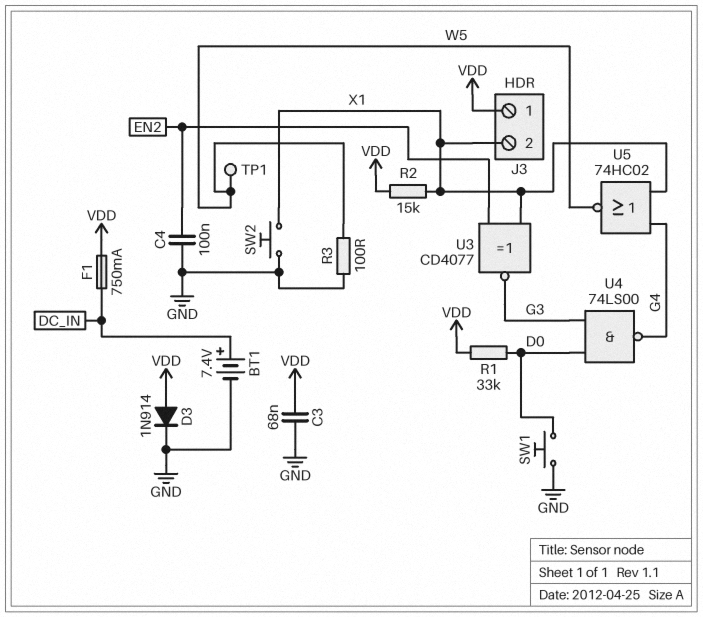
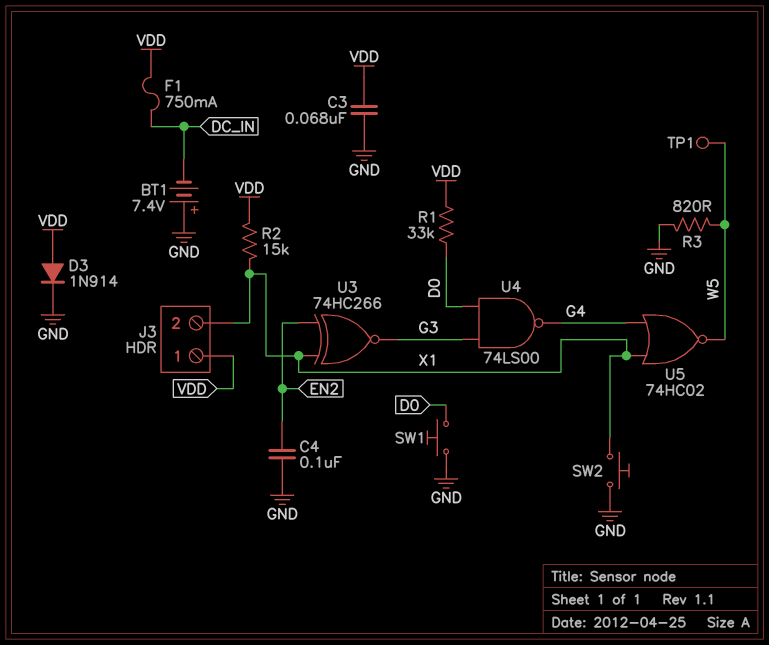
BT1: 7.4V (plus DC_IN, minus GND) -> 7.4V (plus GND, minus DC_IN)
R3: 100 (GND, W5) -> 820 (GND, W5)
U3: XNOR CD4077 (in EN2, in X1, out G3) -> XNOR 74HC266 (in EN2, in X1, out G3)

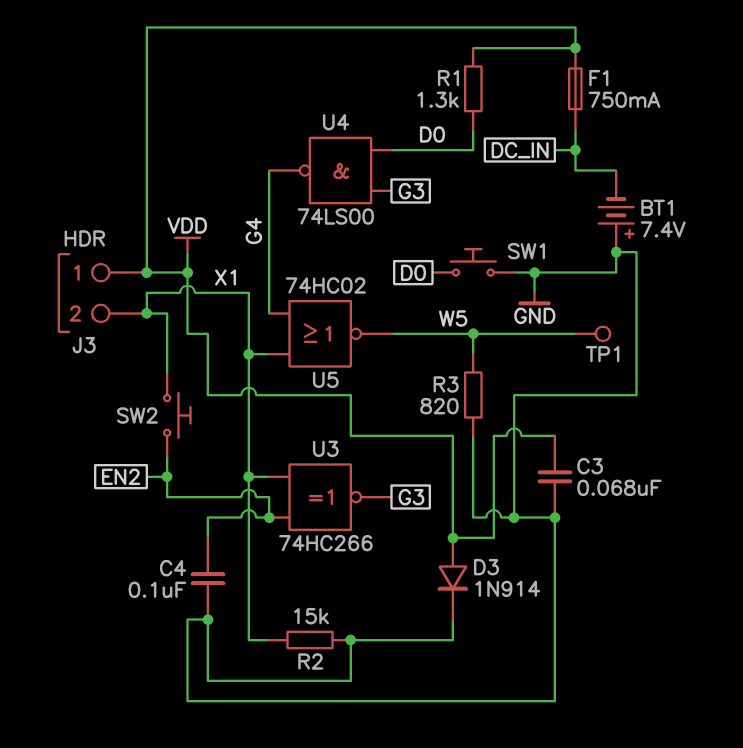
R1: 33k (D0, VDD) -> 1.3k (D0, VDD)
R2: 15k (VDD, X1) -> 15k (GND, X1)
SW2: button (GND, X1) -> button (EN2, X1)

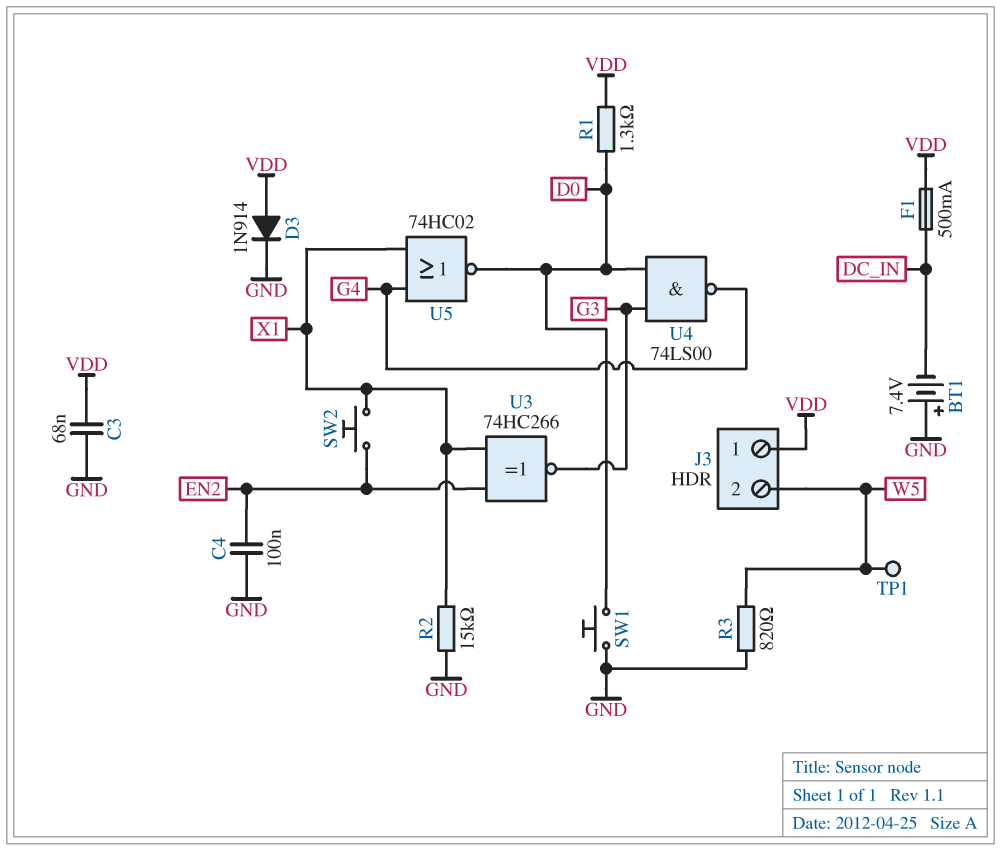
F1: 750mA (DC_IN, VDD) -> 500mA (DC_IN, VDD)
J3 pin 2: X1 -> W5
U5: NOR 74HC02 (in G4, in X1, out W5) -> NOR 74HC02 (in G4, in X1, out D0)

